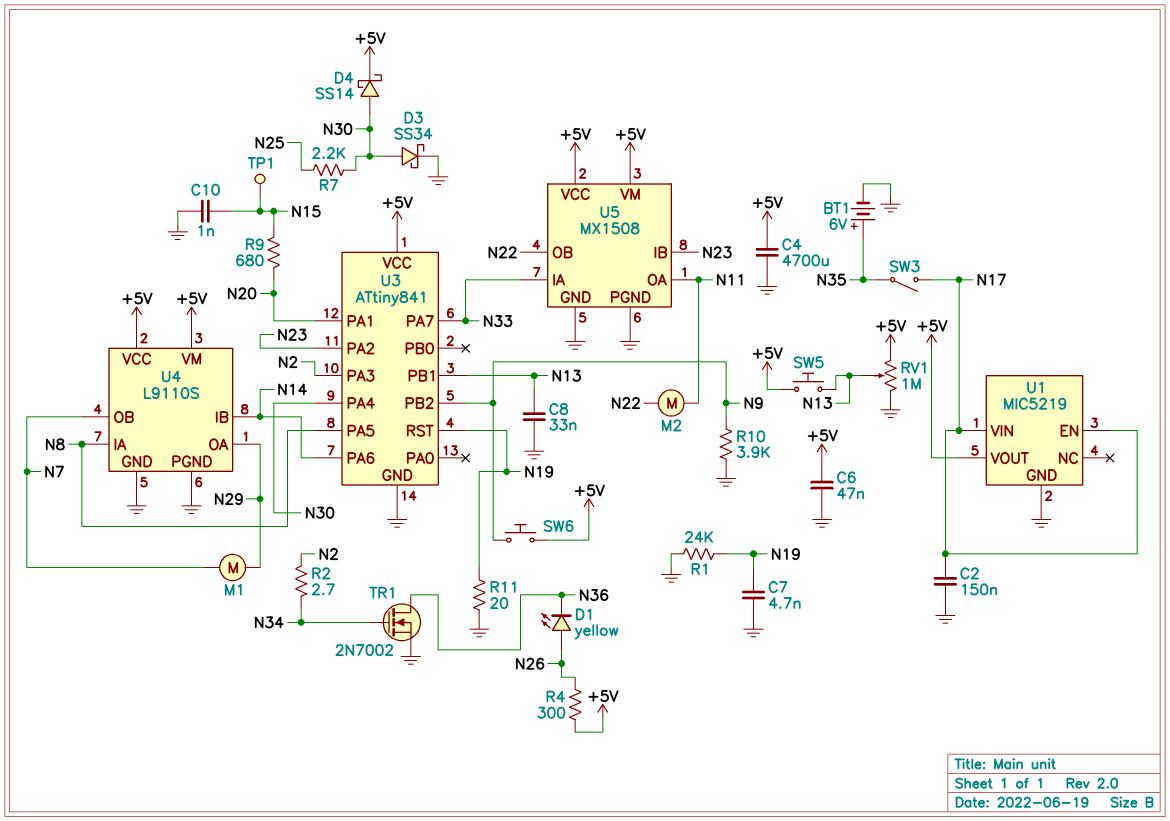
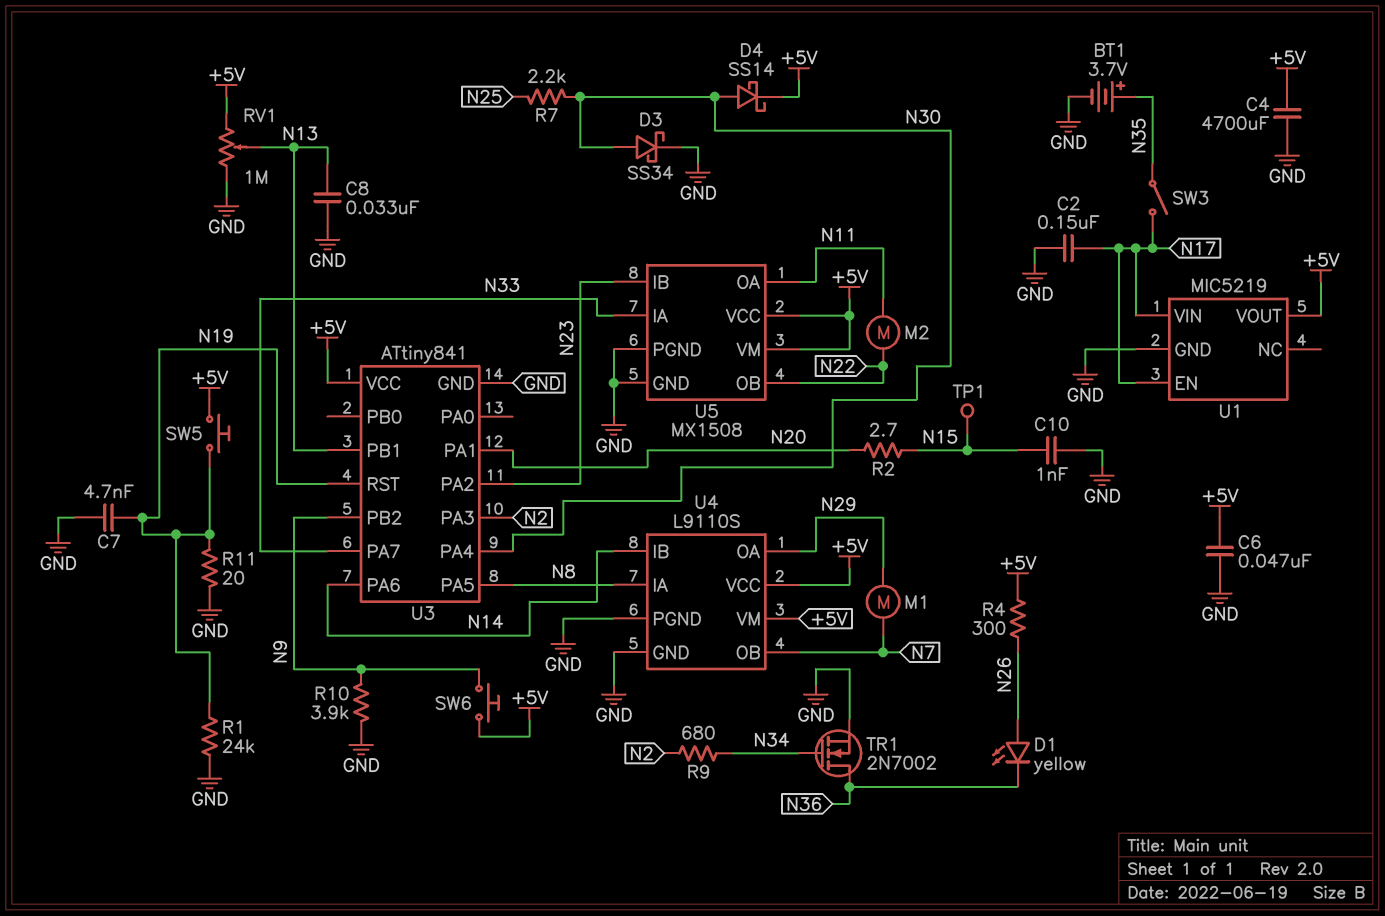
BT1: 6V (plus N35, minus GND) -> 3.7V (plus N35, minus GND)
R2: 2.7 (N2, N34) -> 2.7 (N15, N20)
R9: 680 (N15, N20) -> 680 (N2, N34)
SW5: button (+5V, N13) -> button (+5V, N19)

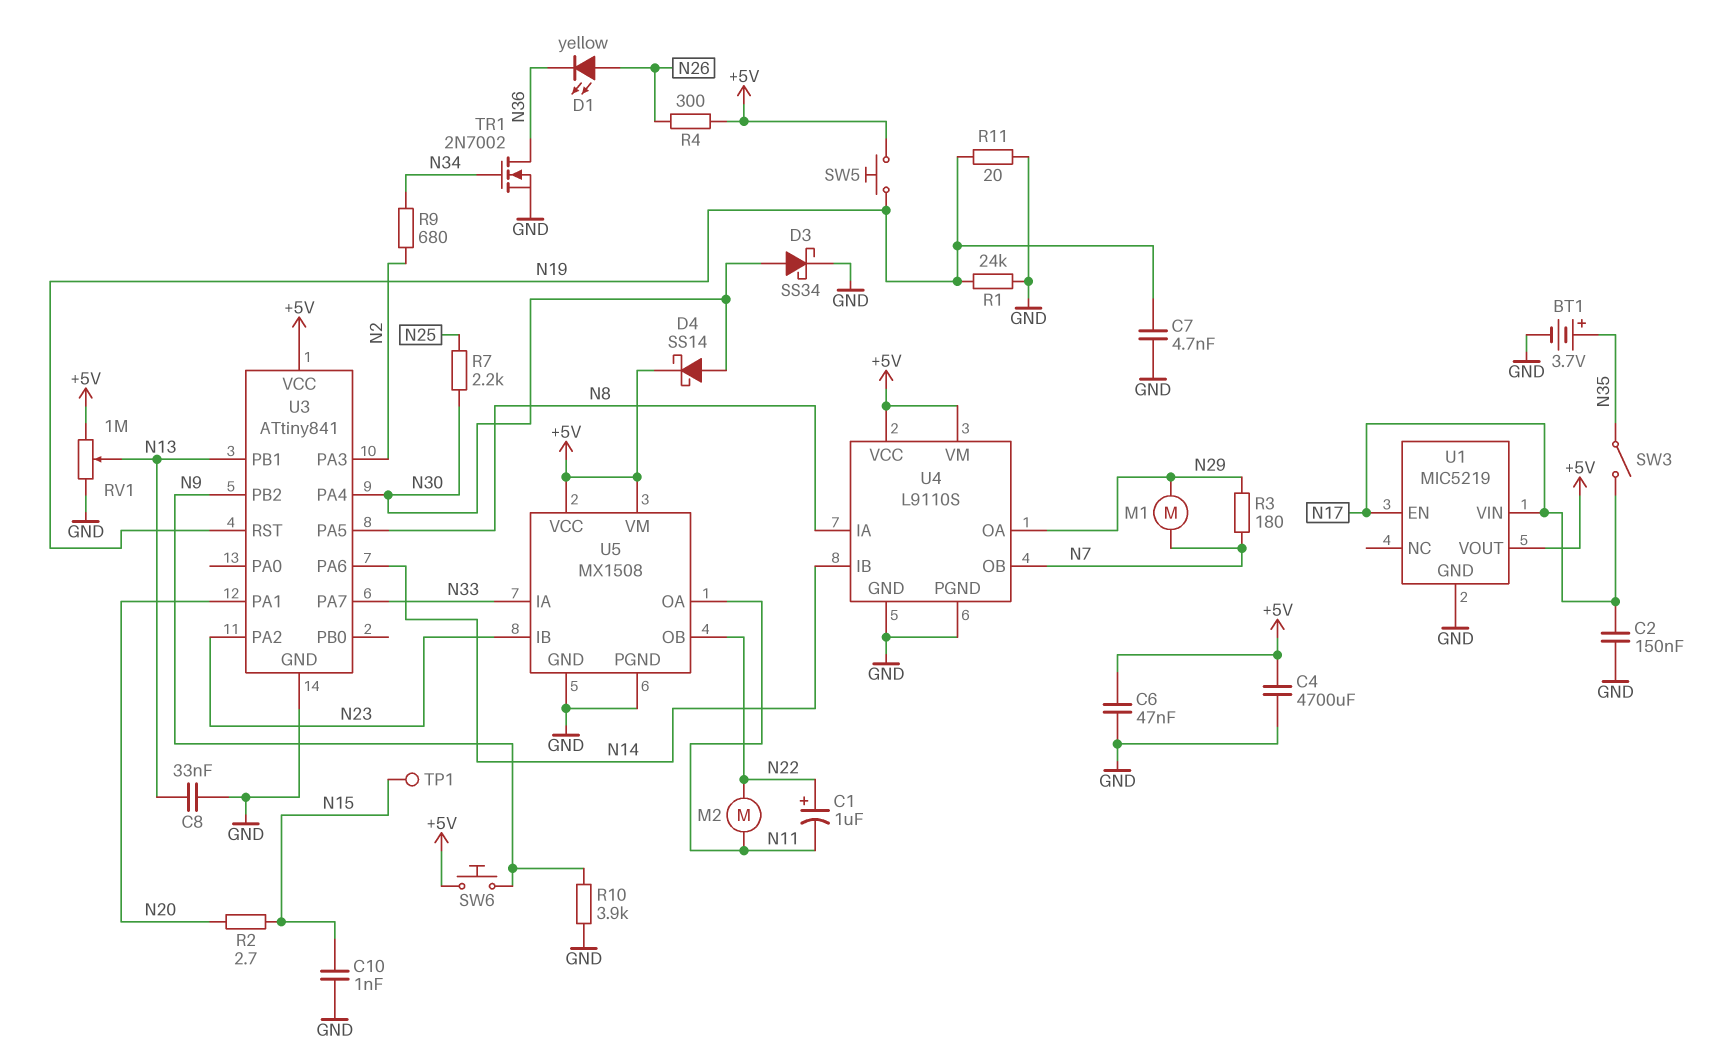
C1: none -> 1uF (plus N22, minus N11)
R3: none -> 180 (N7, N29)

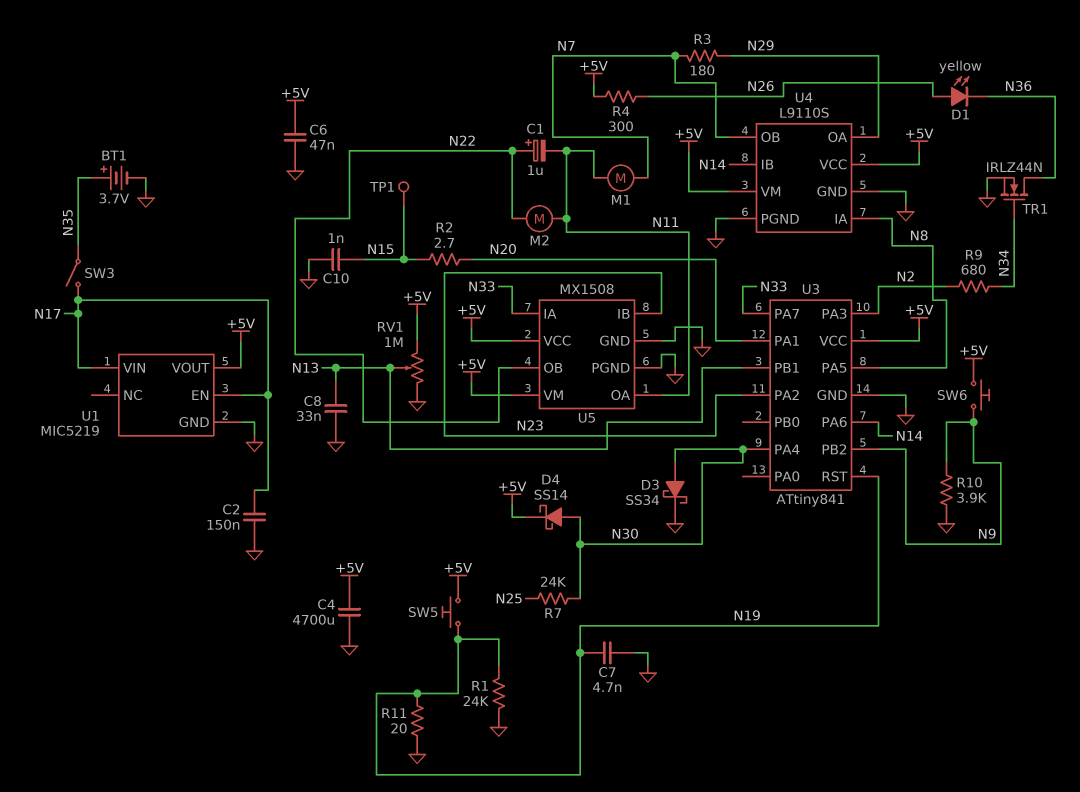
M1: motor (N7, N29) -> motor (N7, N11)
R7: 2.2k (N25, N30) -> 24k (N25, N30)
TR1: NMOS 2N7002 (G N34, D N36, S GND) -> NMOS IRLZ44N (G N34, D N36, S GND)

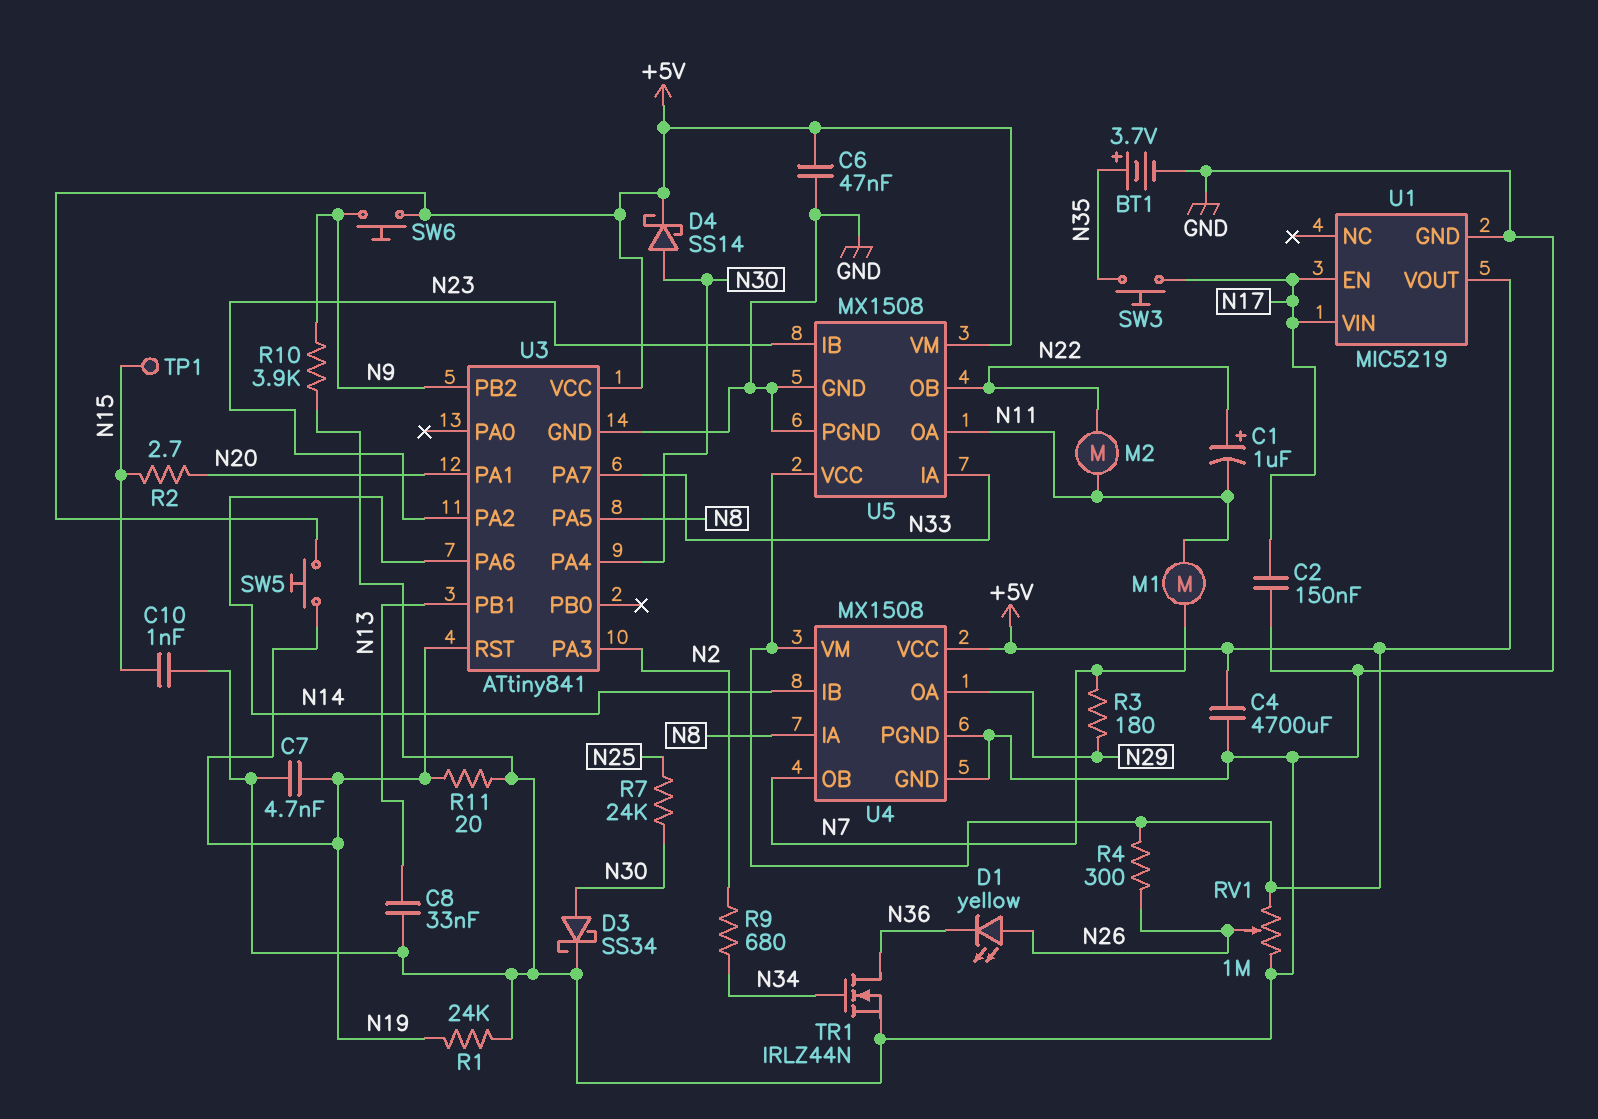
RV1: 1M (+5V, GND, wiper N13) -> 1M (+5V, GND, wiper N26)
SW3: switch (N17, N35) -> button (N17, N35)
U4: L9110S -> MX1508

